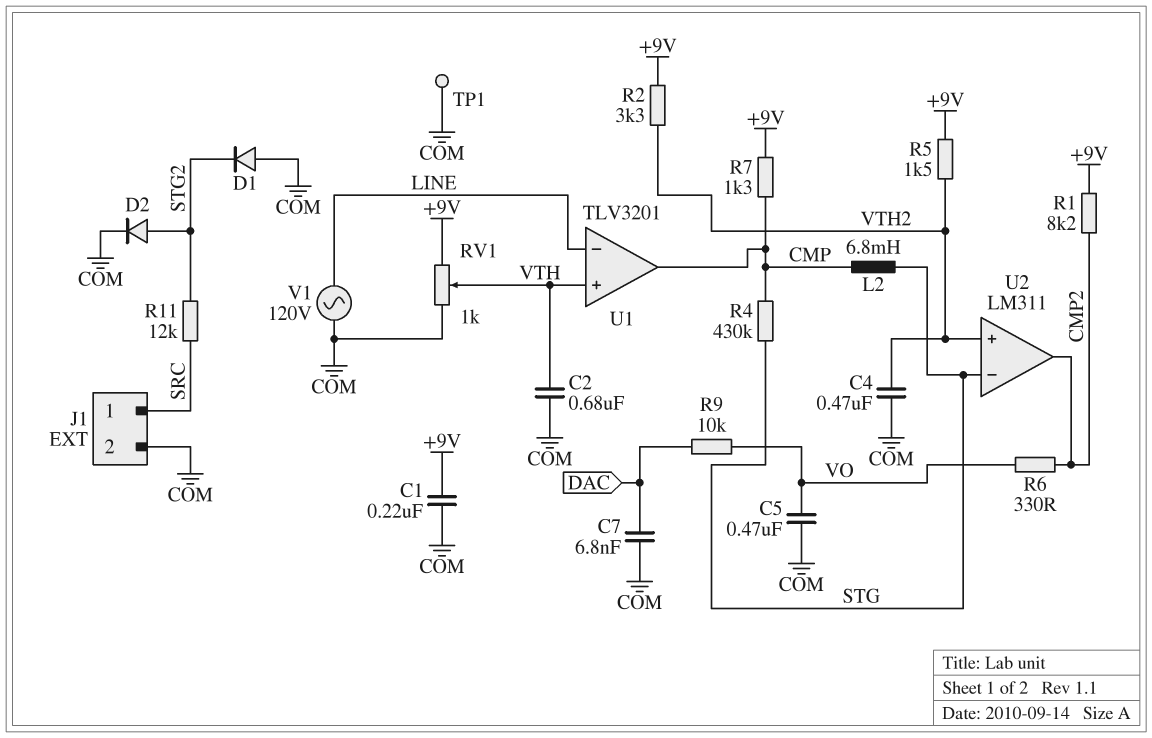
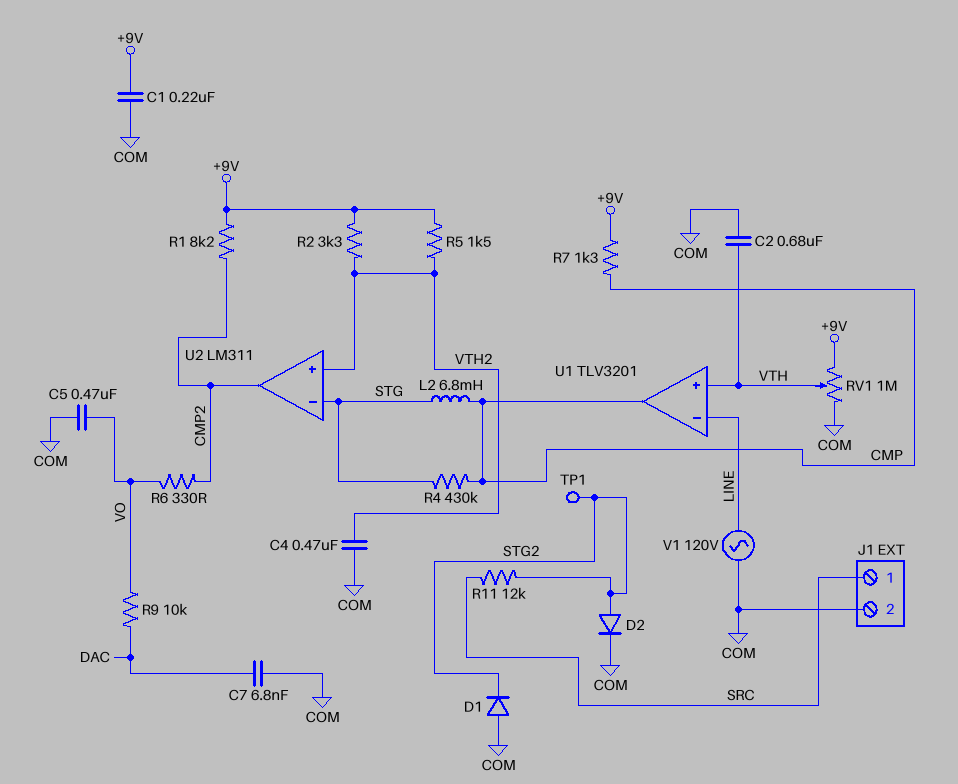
RV1: 1k (+9V, COM, wiper VTH) -> 1M (+9V, COM, wiper VTH)
TP1: test point (COM) -> test point (STG2)

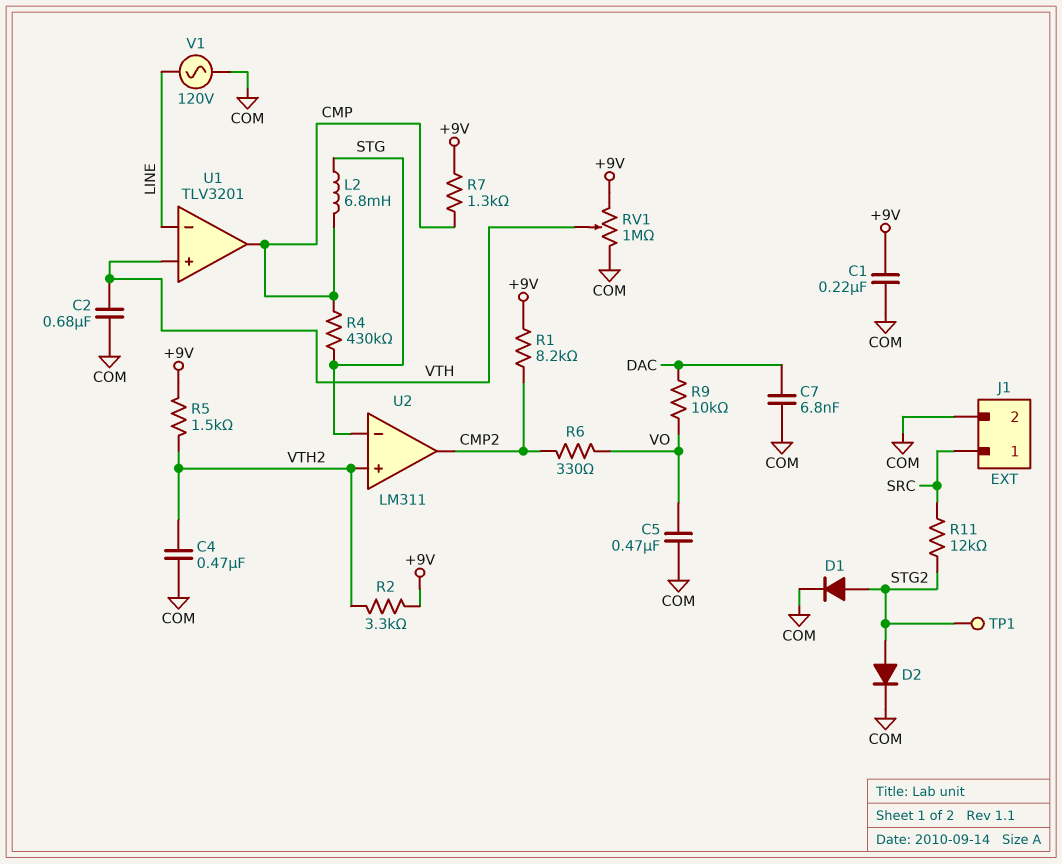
D1: diode (A COM, K STG2) -> diode (A STG2, K COM)

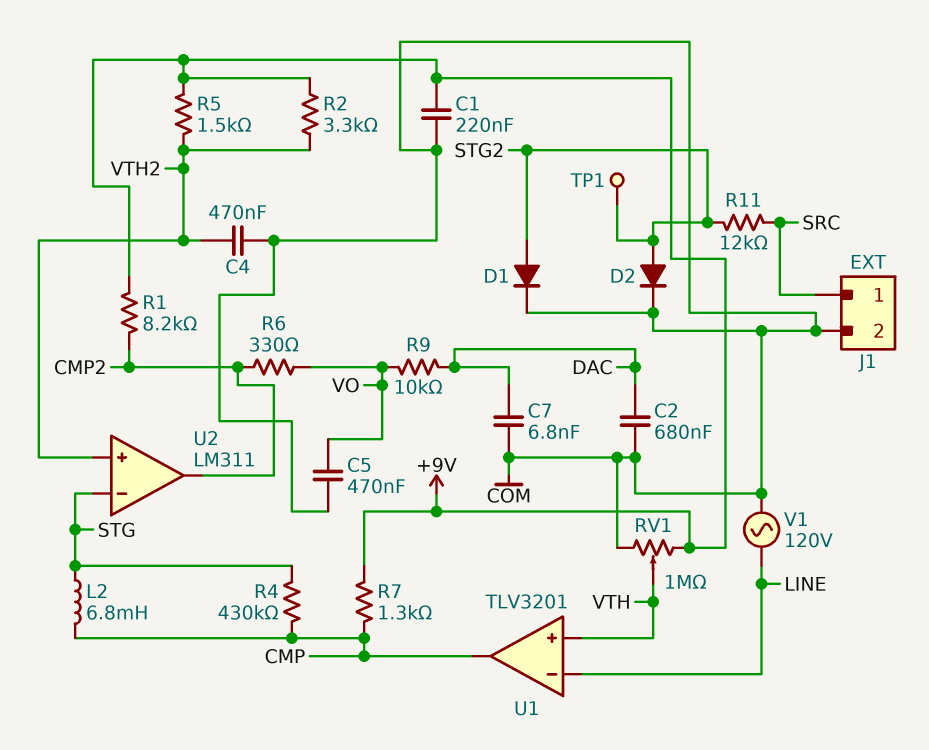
C2: 680nF (COM, VTH) -> 680nF (COM, DAC)

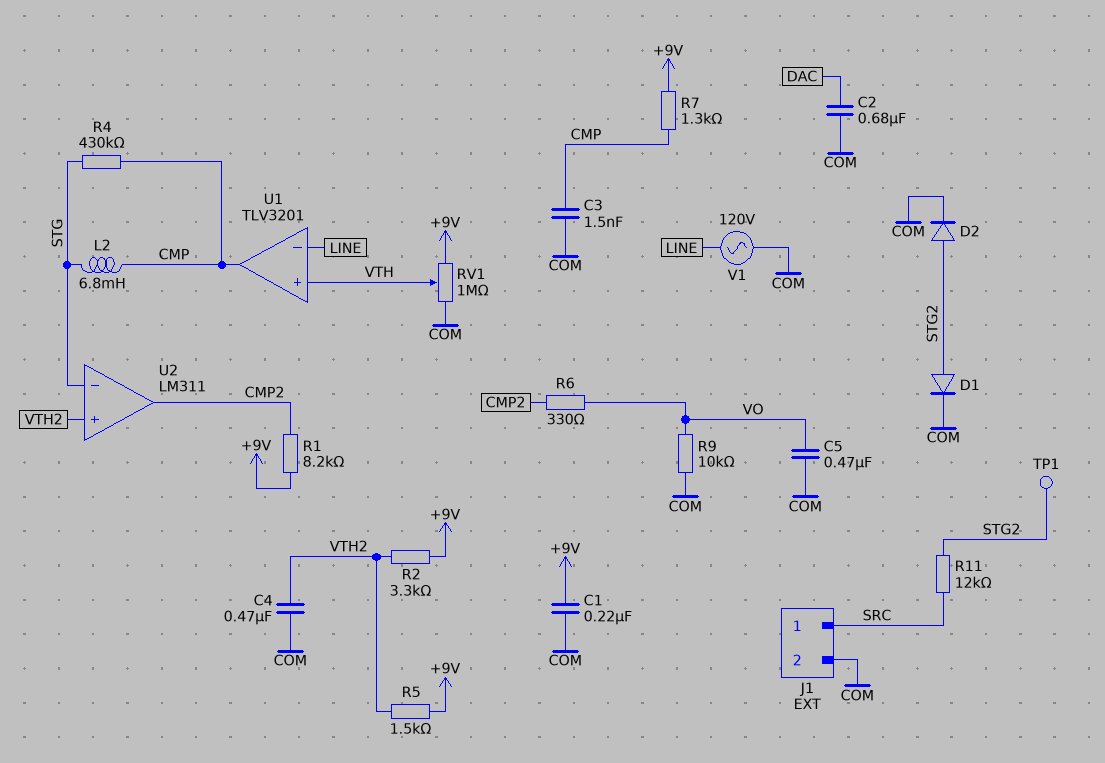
C3: none -> 1.5nF (CMP, COM)
C7: 6.8nF (COM, DAC) -> none
R9: 10k (DAC, VO) -> 10k (COM, VO)

